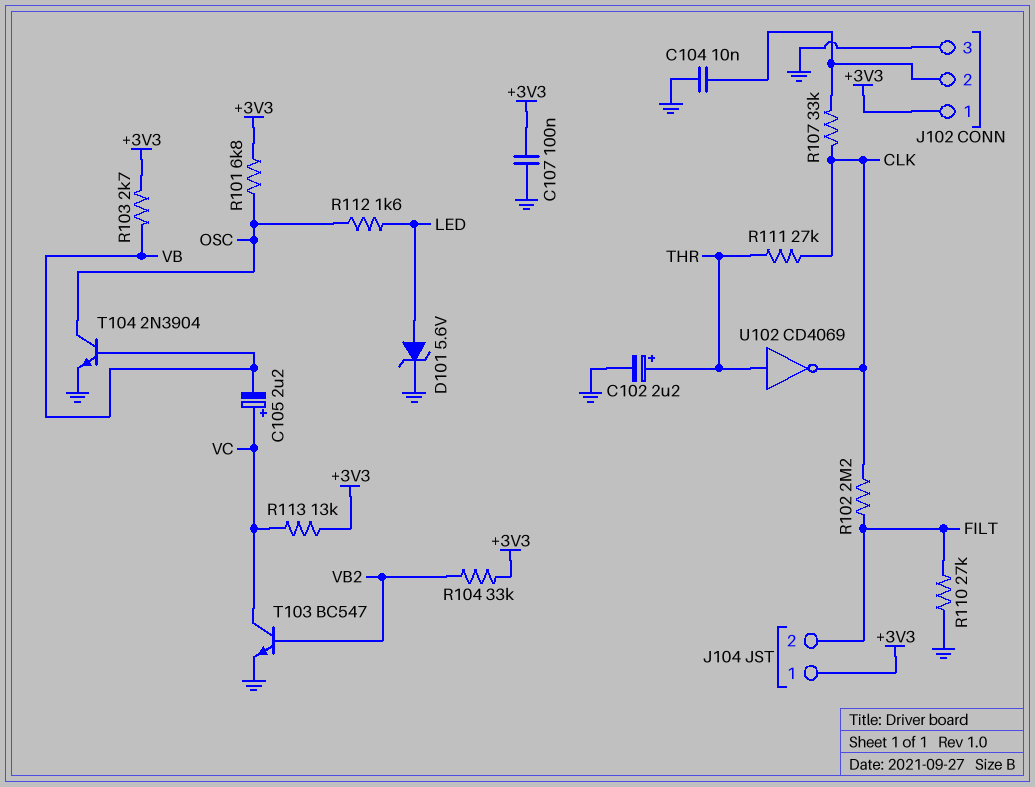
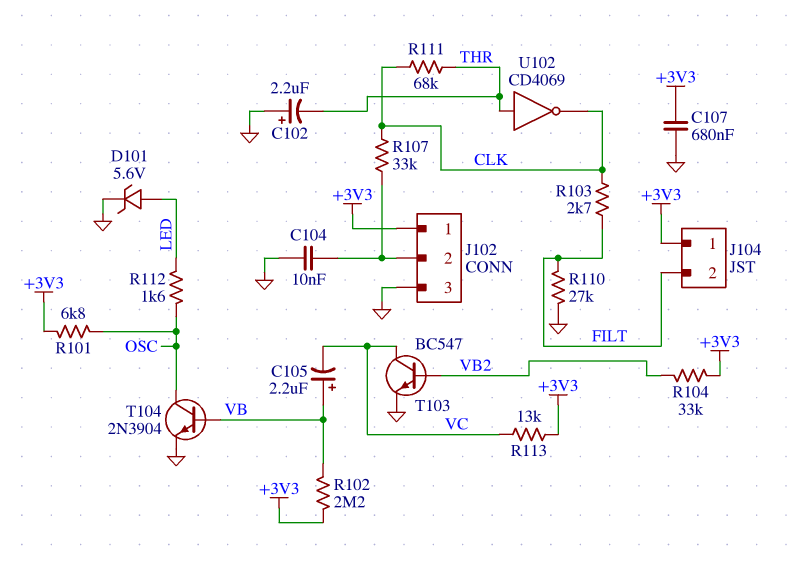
C102: 2.2uF (plus THR, minus GND) -> 2.2uF (plus GND, minus THR)
C105: 2.2uF (plus VC, minus VB) -> 2.2uF (plus VB, minus VC)
C107: 100nF (+3V3, GND) -> 680nF (+3V3, GND)
R102: 2.2M (CLK, FILT) -> 2.2M (+3V3, VB)
R103: 2.7k (+3V3, VB) -> 2.7k (CLK, FILT)
R111: 27k (CLK, THR) -> 68k (CLK, THR)

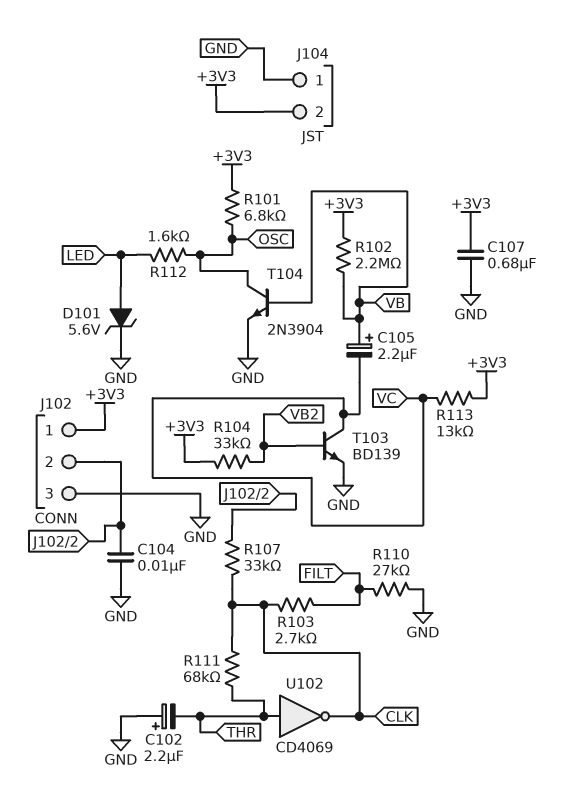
J104 pin 1: +3V3 -> GND
J104 pin 2: FILT -> +3V3
T103: NPN BC547 (B VB2, C VC, E GND) -> NPN BD139 (B VB2, C VC, E GND)

